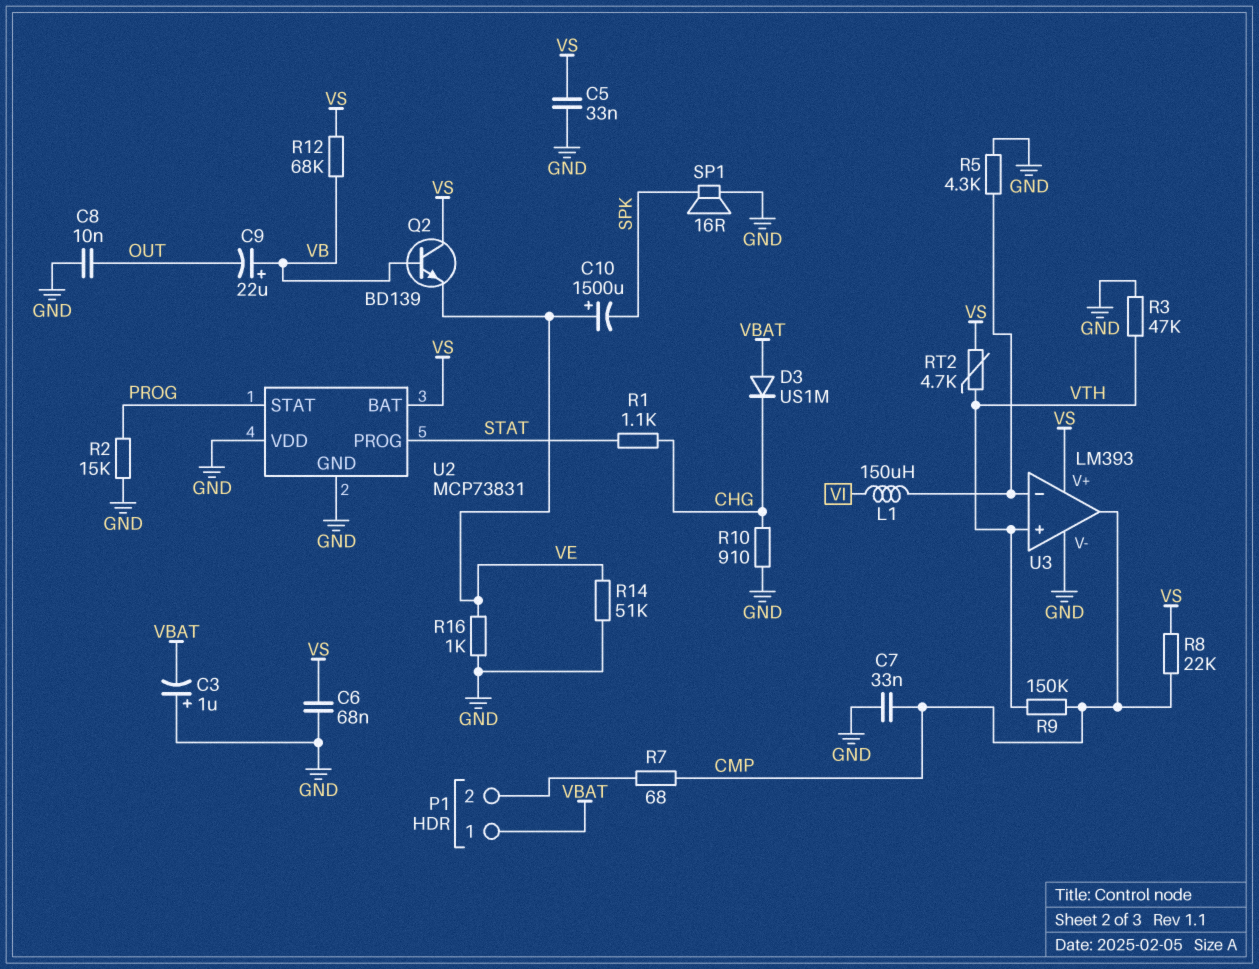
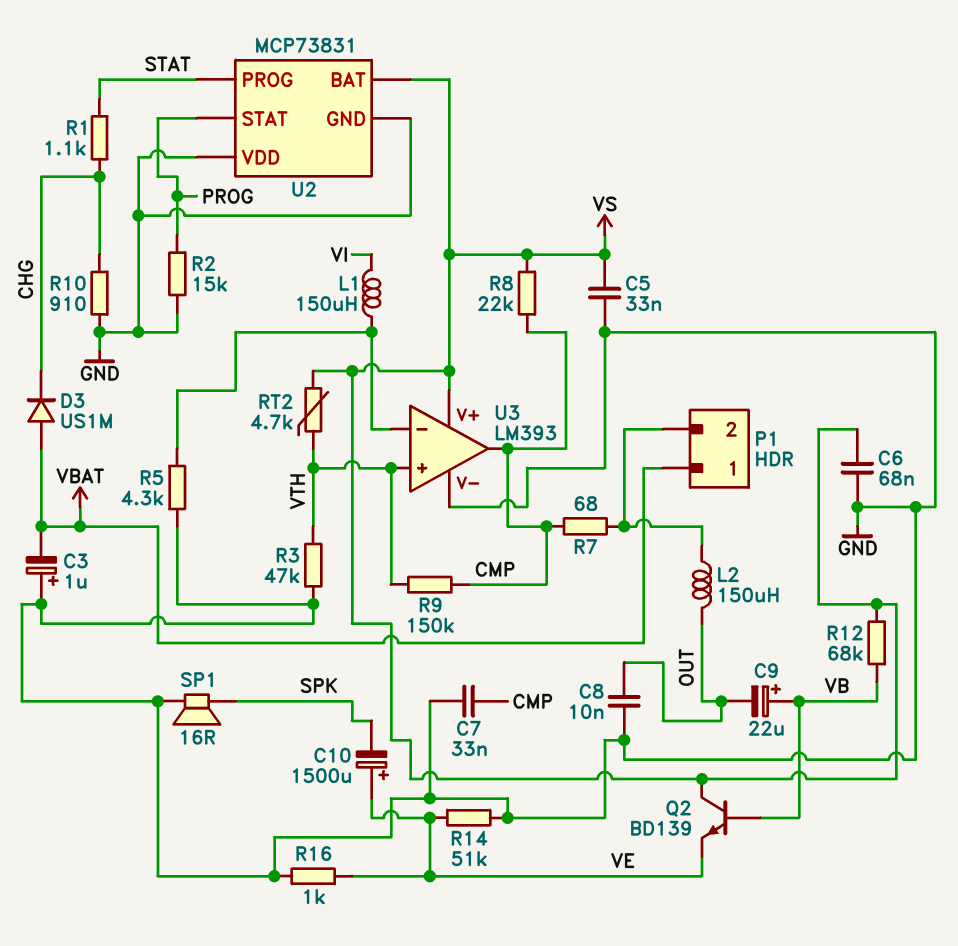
L2: none -> 150uH (OUT, P1/2)

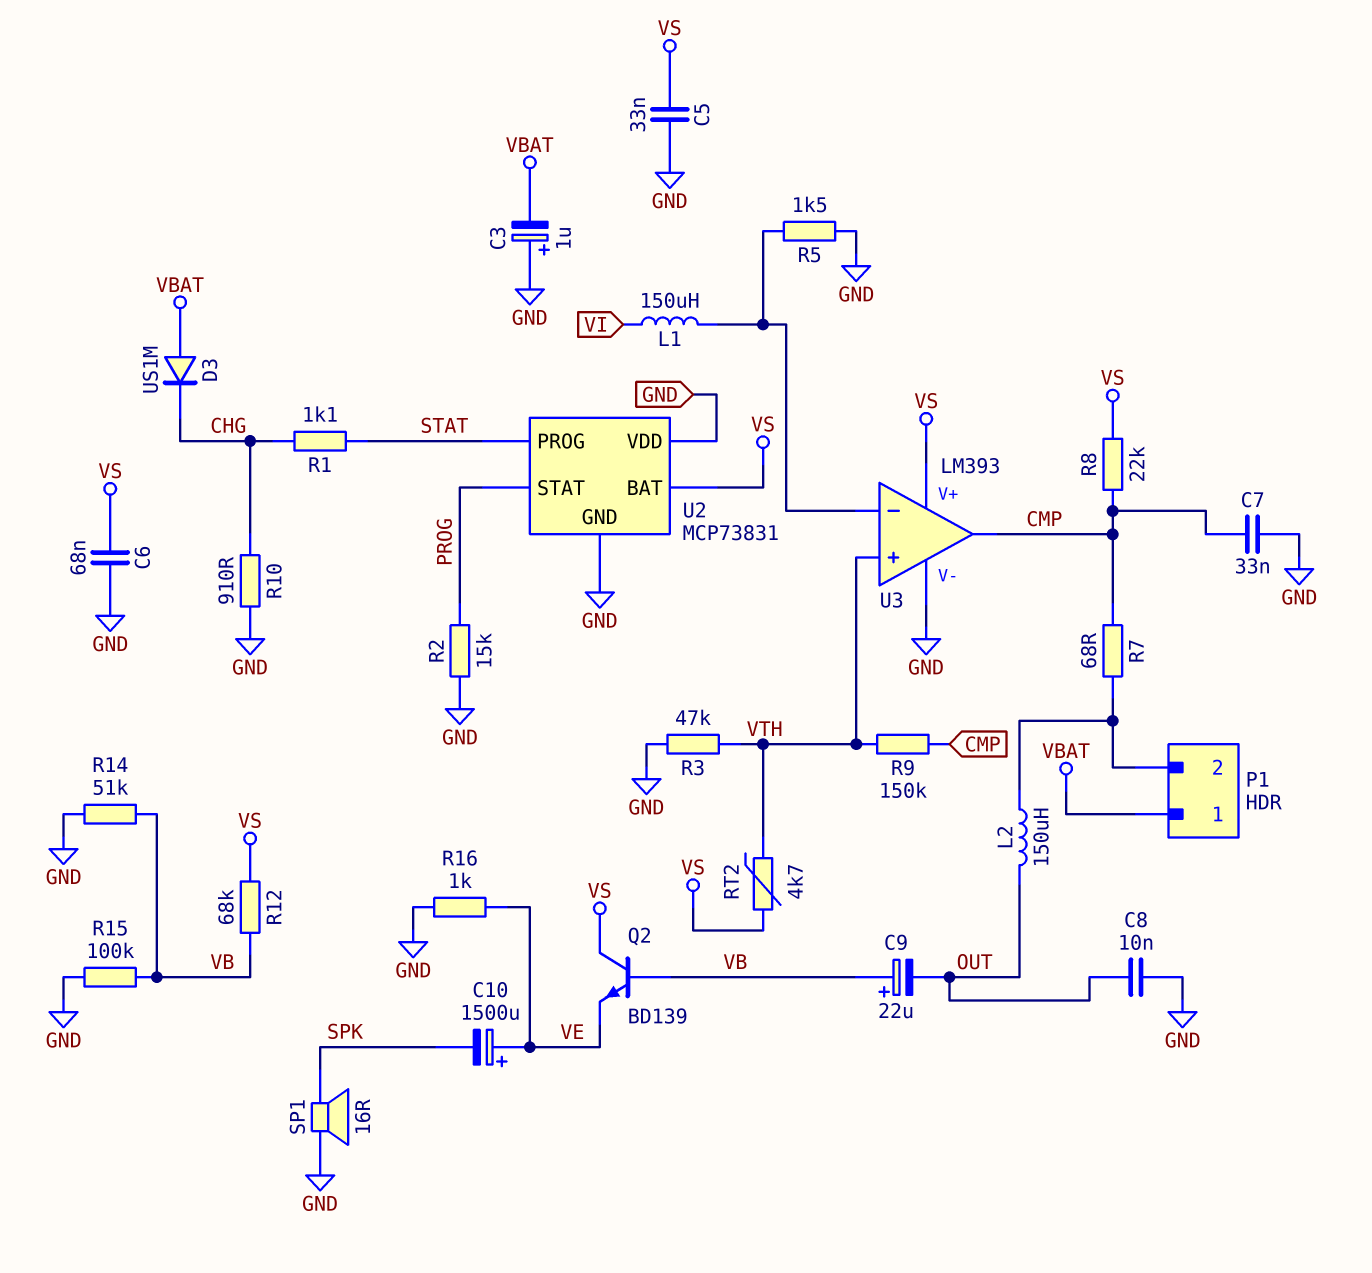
R5: 4.3k (GND, U3/in-) -> 1.5k (GND, U3/in-)
R14: 51k (GND, VE) -> 51k (GND, VB)
R15: none -> 100k (GND, VB)

